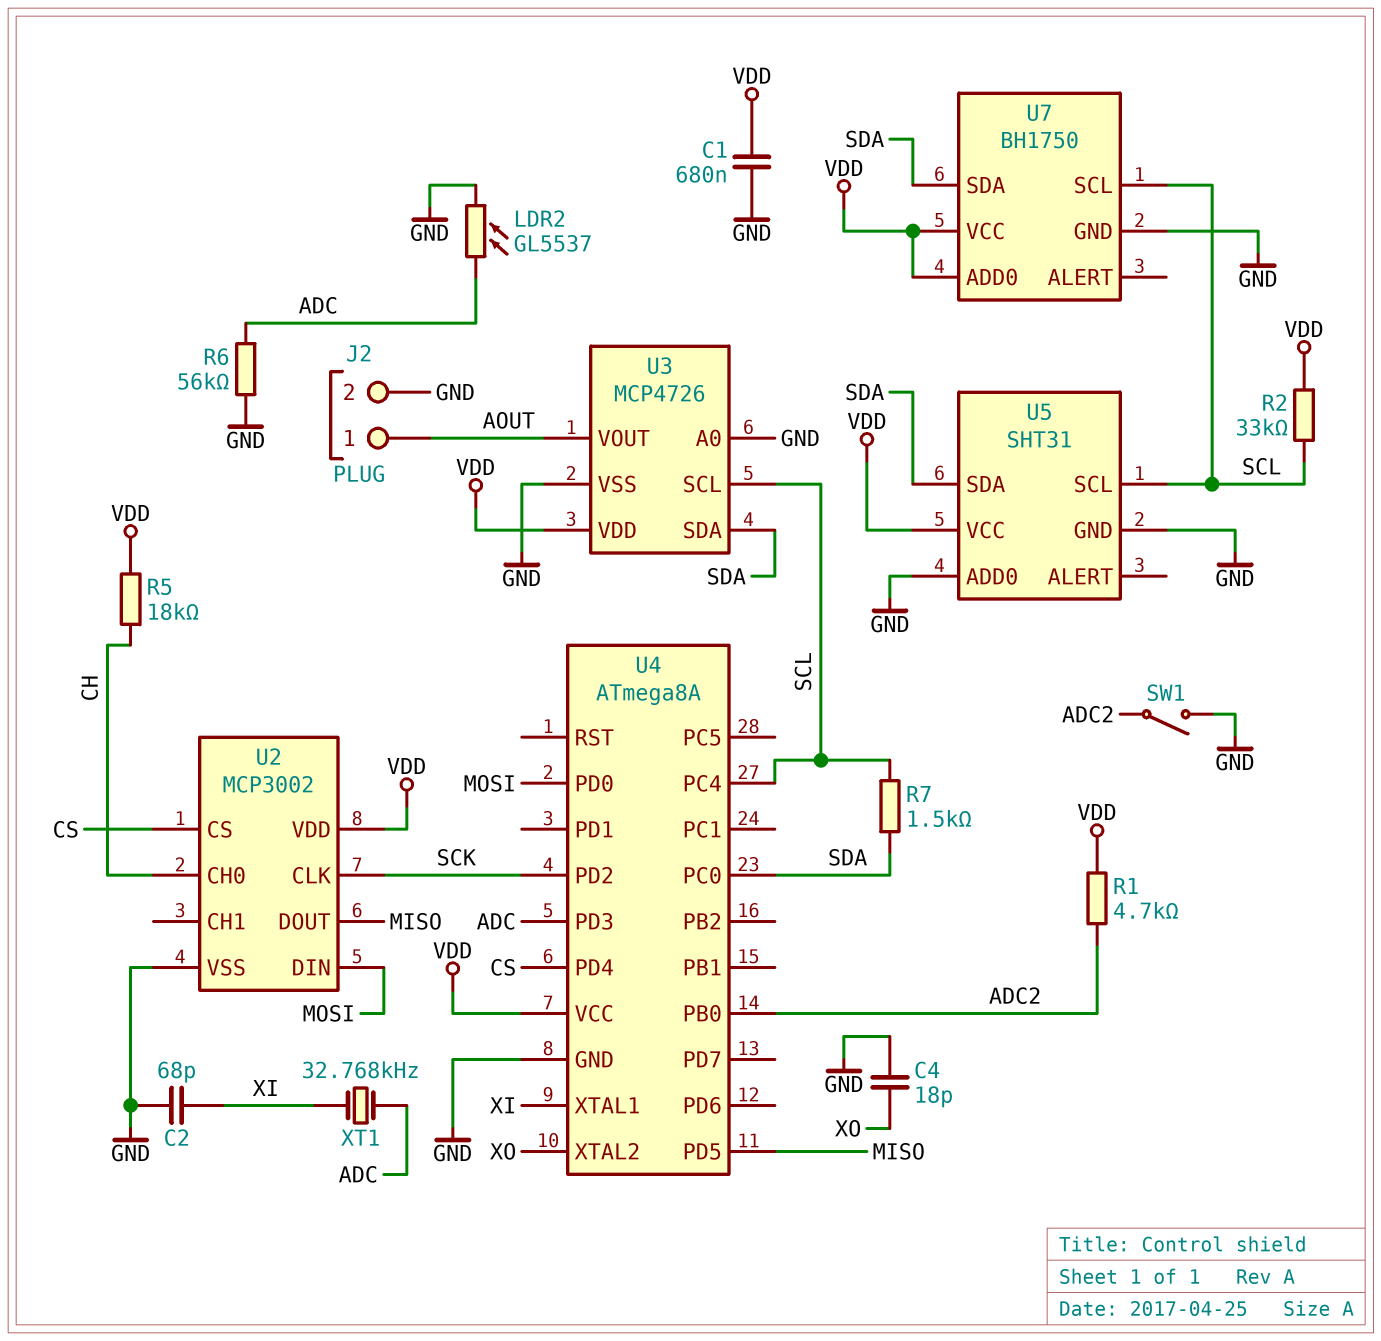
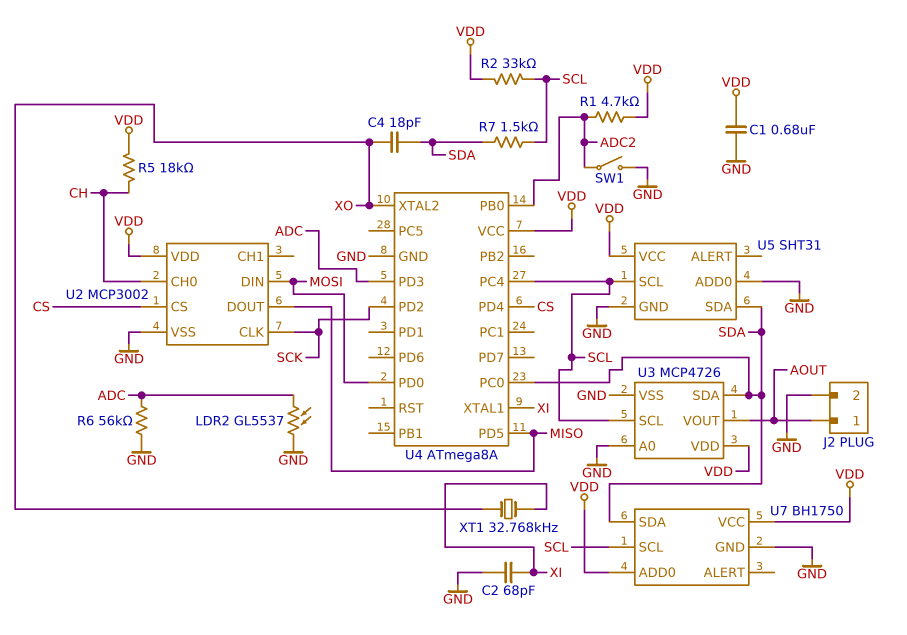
C4: 18pF (GND, XO) -> 18pF (SDA, XO)
XT1: 32.768kHz (ADC, XI) -> 32.768kHz (XI, XO)

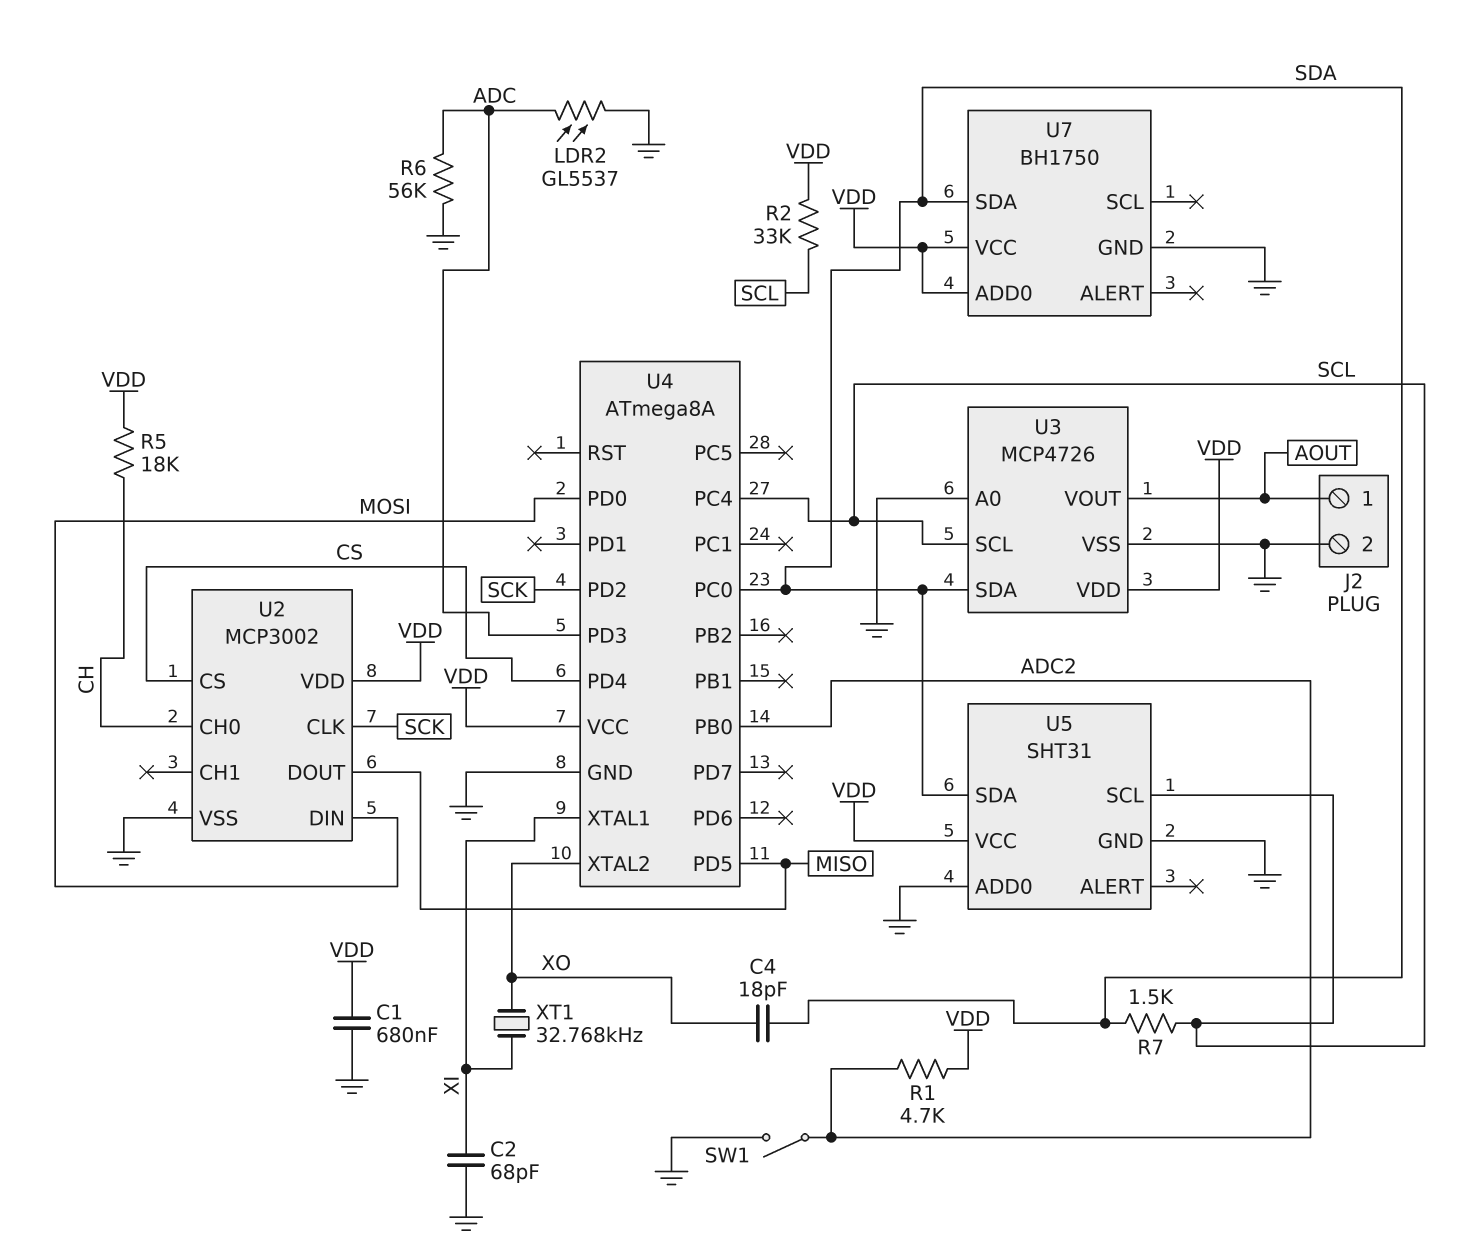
U7 pin SCL: SCL -> none

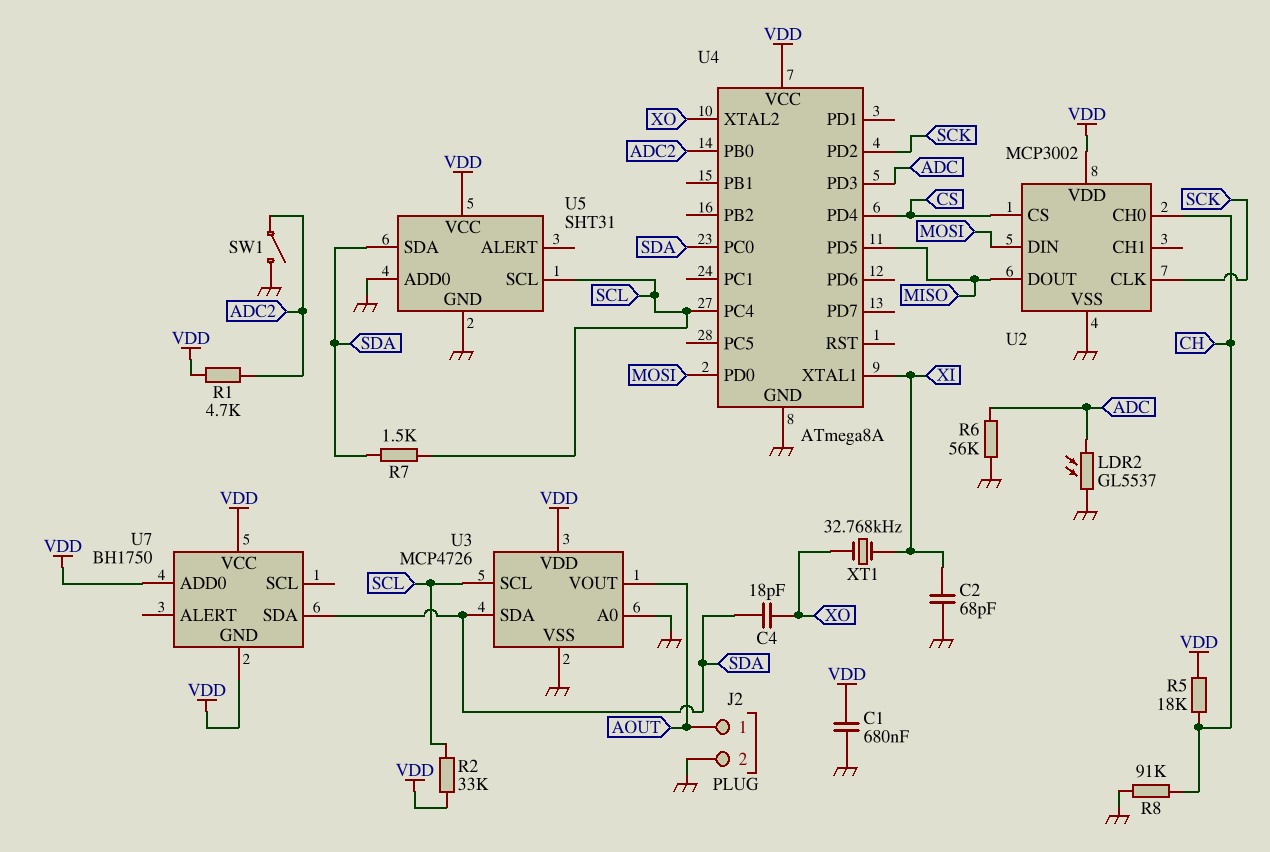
R8: none -> 91k (CH, GND)
U7 pin GND: GND -> VDD

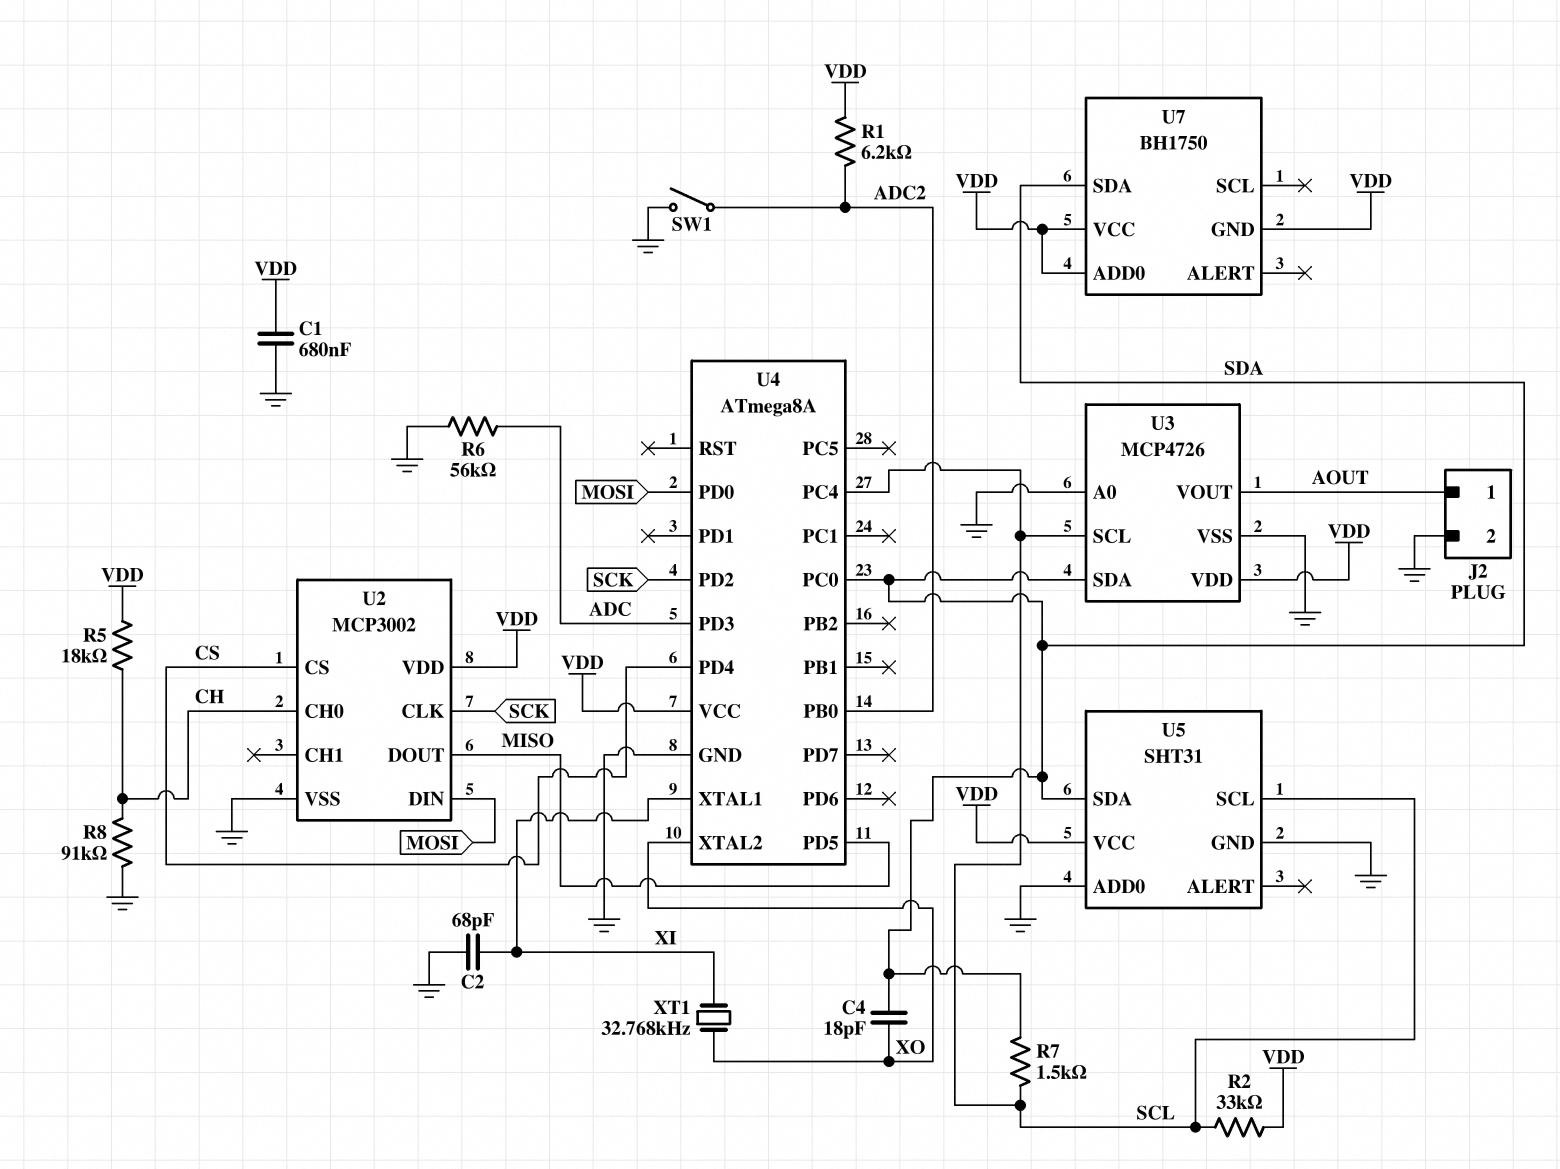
LDR2: GL5537 (ADC, GND) -> none
R1: 4.7k (ADC2, VDD) -> 6.2k (ADC2, VDD)

